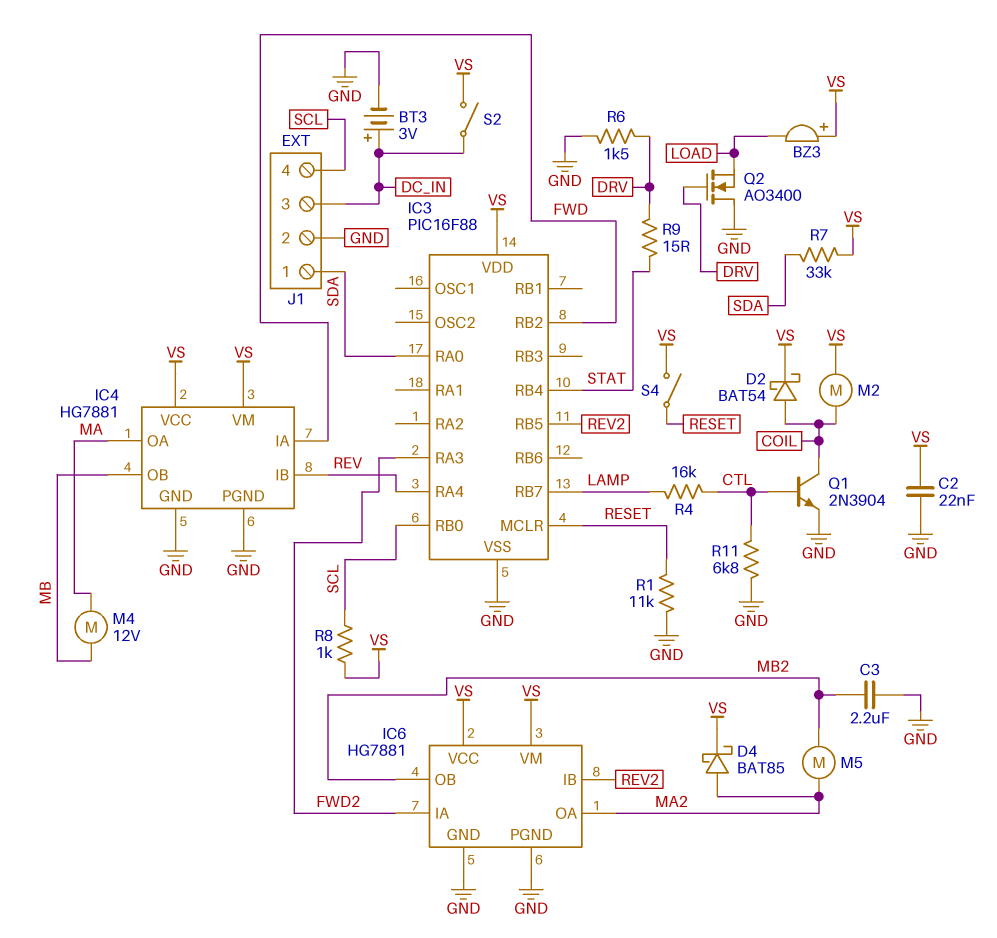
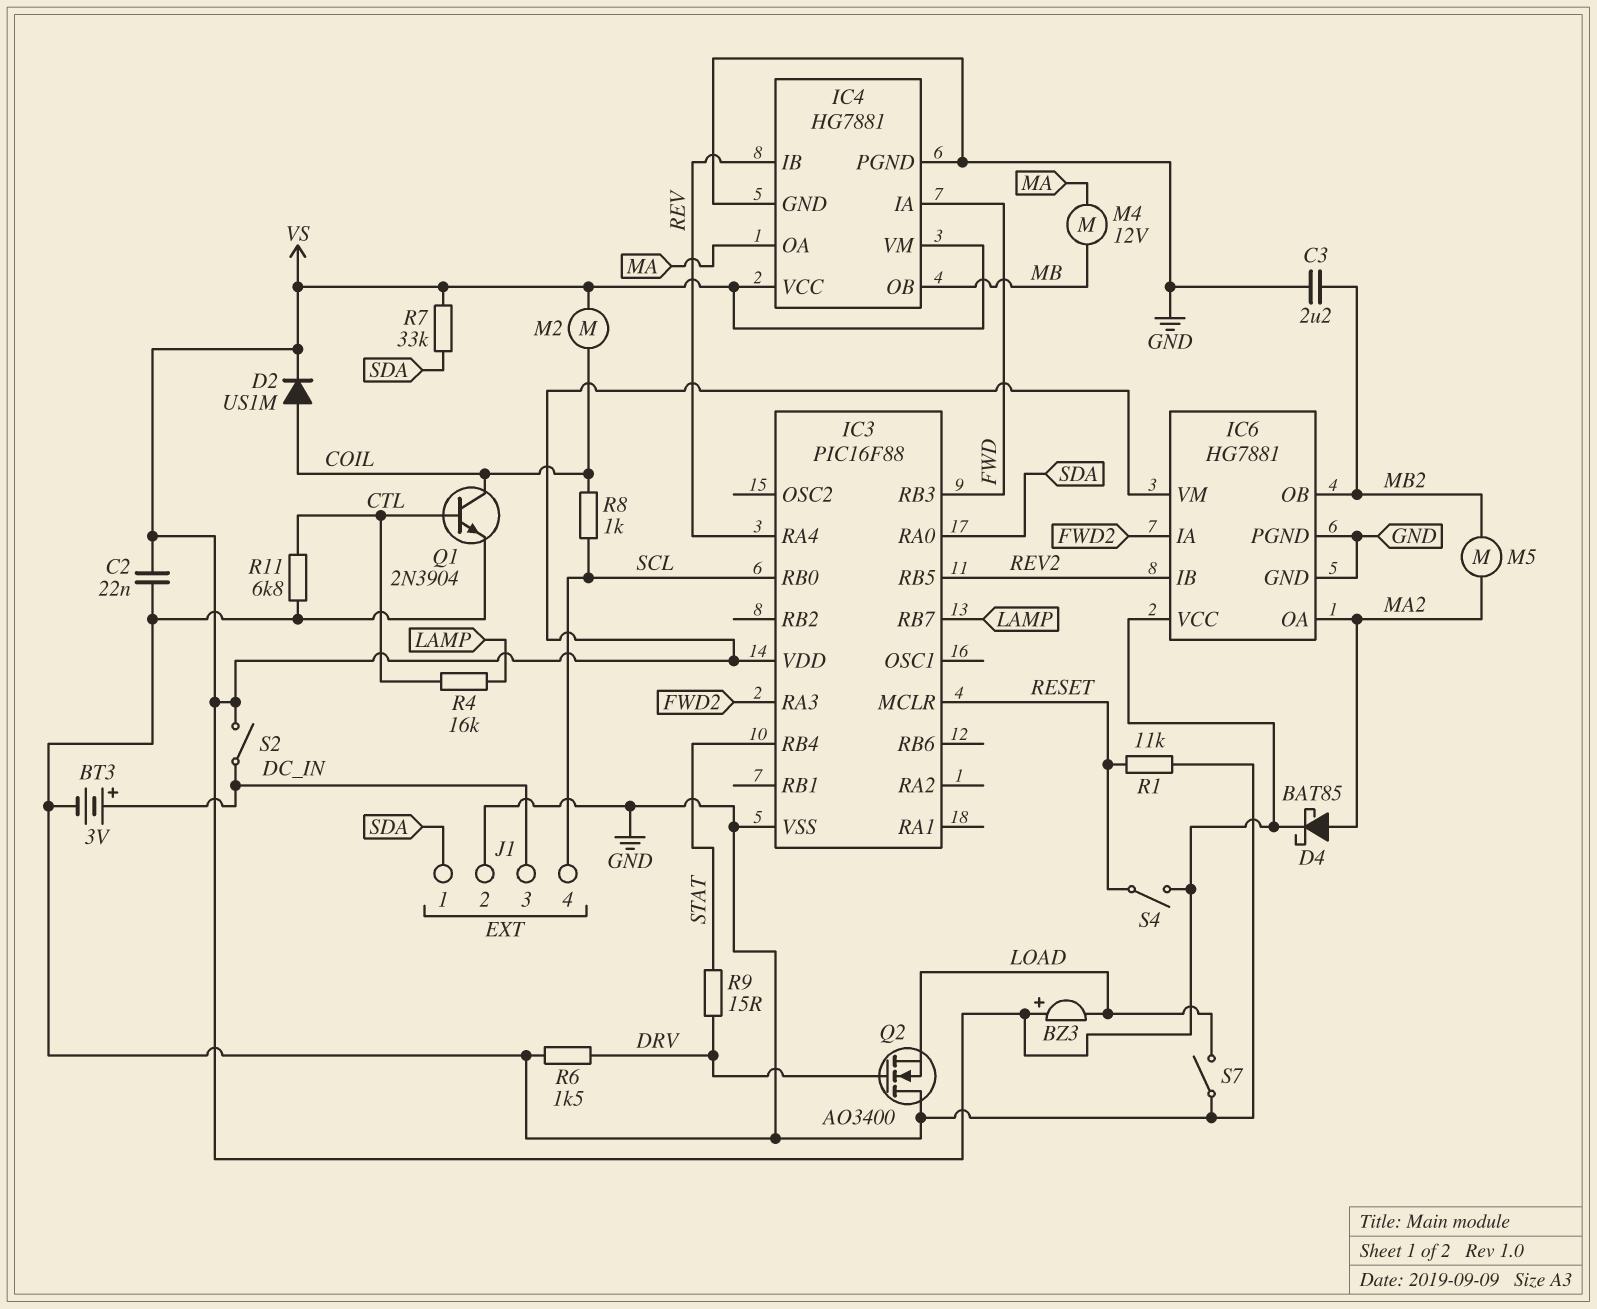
D2: schottky BAT54 (A COIL, K VS) -> diode US1M (A COIL, K VS)
IC3 pin RB2: FWD -> none
IC3 pin RB3: none -> FWD
R8: 1k (SCL, VS) -> 1k (COIL, SCL)
S7: none -> switch (GND, LOAD)

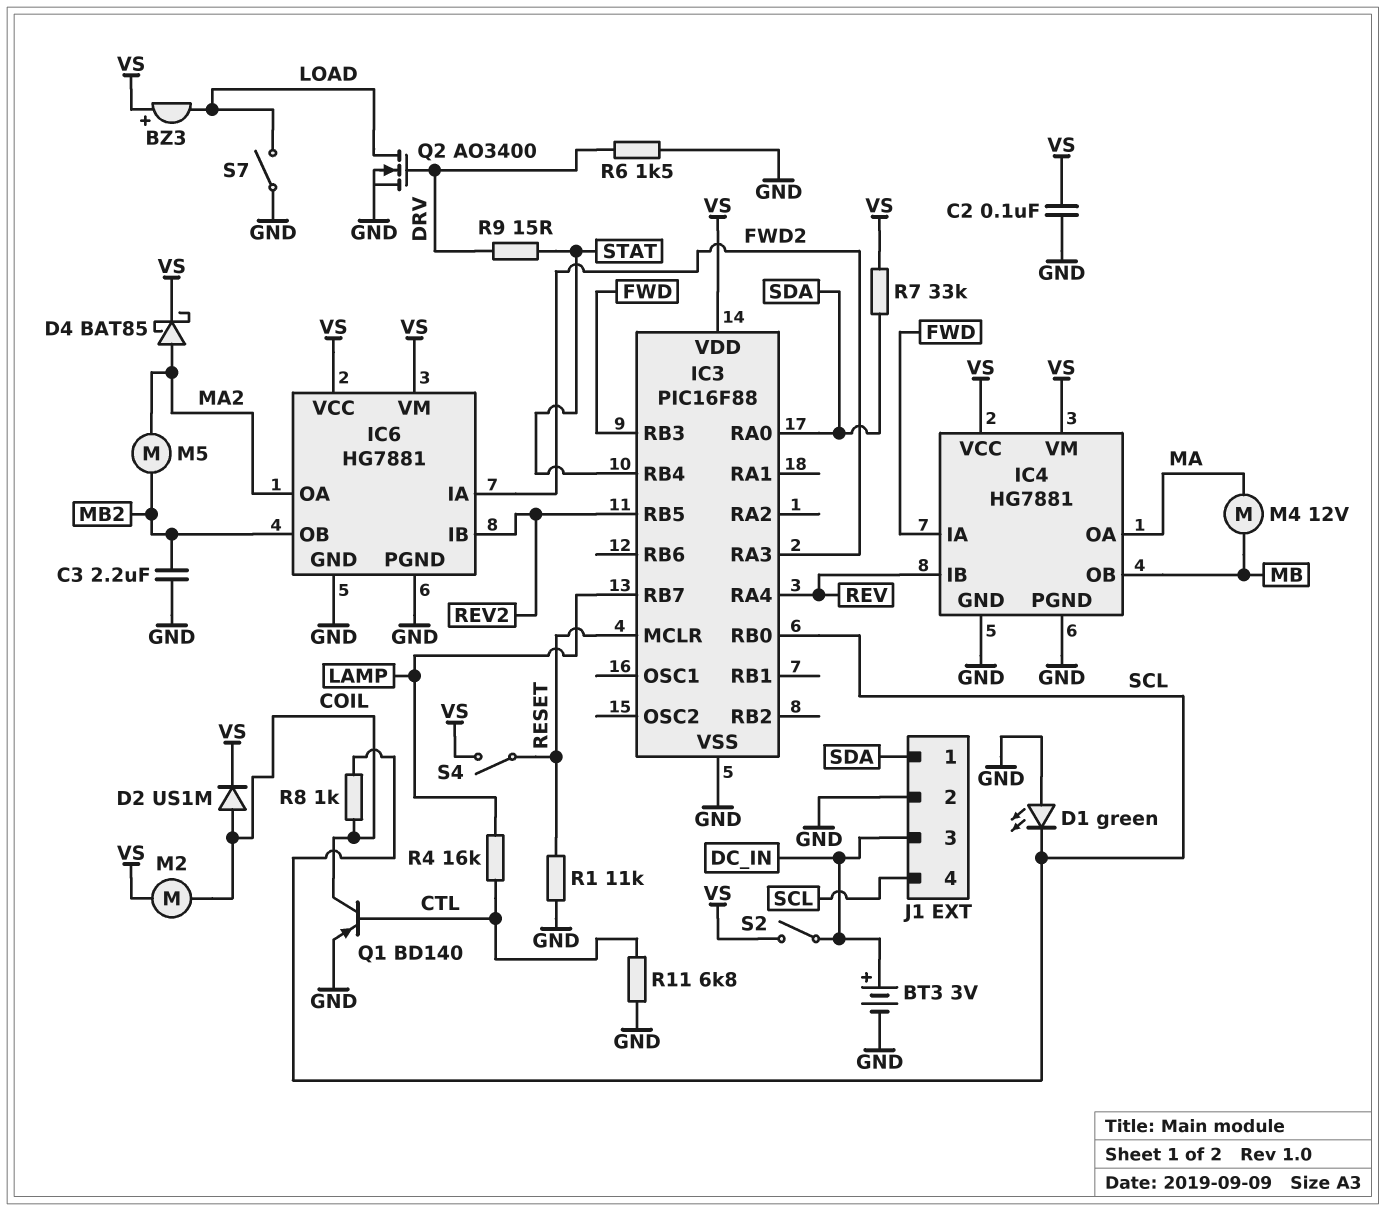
C2: 22nF (GND, VS) -> 100nF (GND, VS)
D1: none -> LED green (A GND, K SCL)
Q1: NPN 2N3904 (B CTL, C COIL, E GND) -> PNP BD140 (B CTL, C COIL, E GND)
Q2: NMOS AO3400 (G DRV, D GND, S LOAD) -> NMOS AO3400 (G DRV, D LOAD, S GND)

